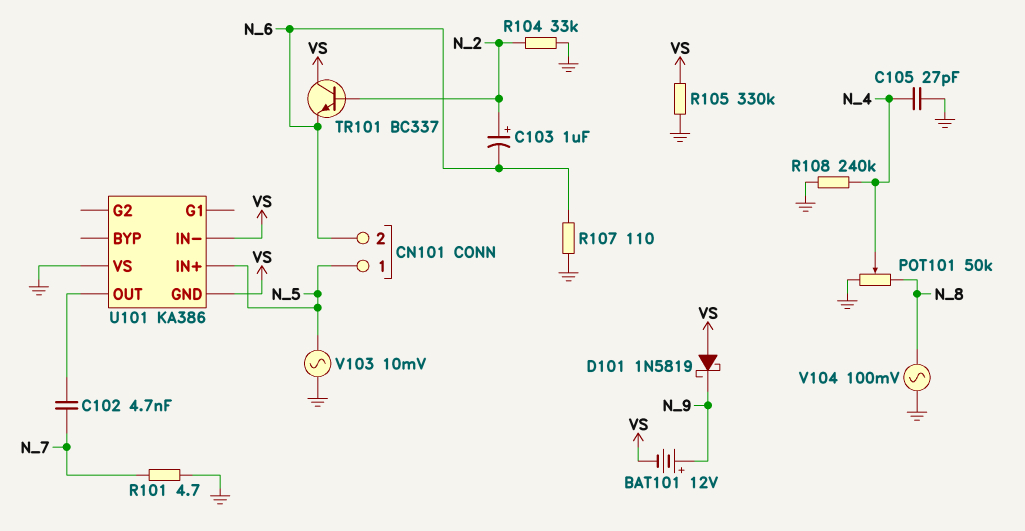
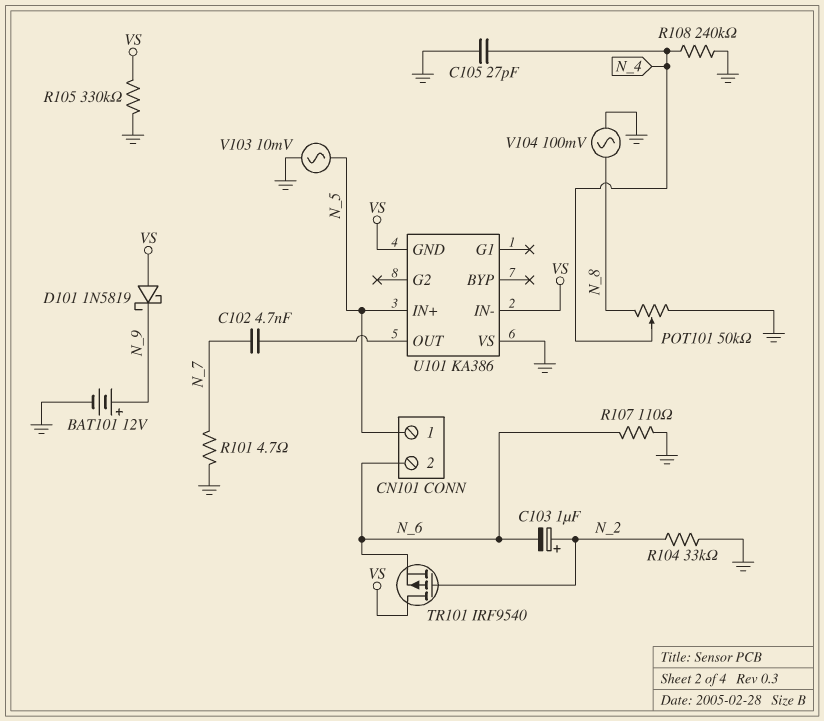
BAT101: 12V (plus N_9, minus VS) -> 12V (plus N_9, minus GND)
TR101: NPN BC337 (B N_2, C VS, E N_6) -> PMOS IRF9540 (G N_2, D VS, S N_6)

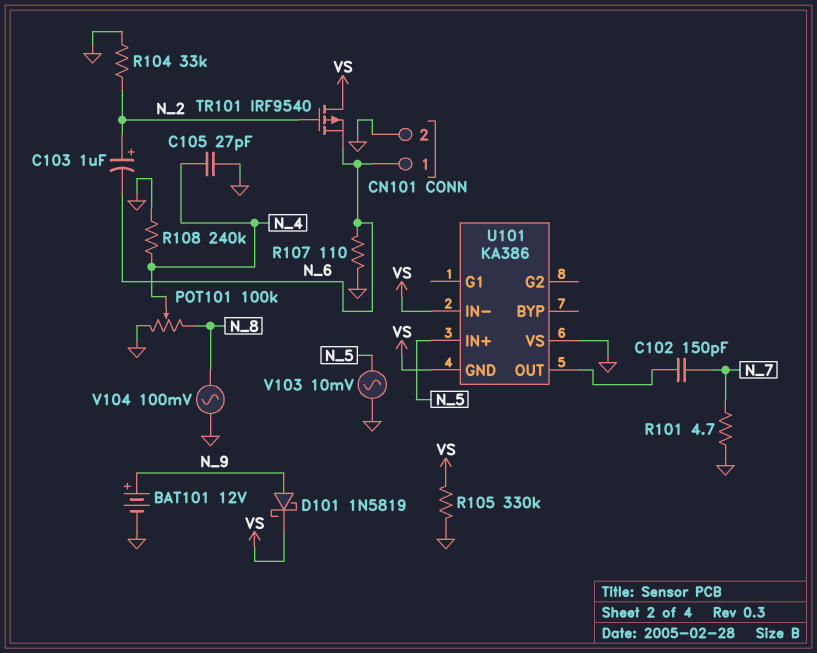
C102: 4.7nF (N_7, U101/OUT) -> 150pF (N_7, U101/OUT)
CN101 pin 1: N_5 -> N_6
CN101 pin 2: N_6 -> GND
D101: schottky 1N5819 (A VS, K N_9) -> schottky 1N5819 (A N_9, K VS)
POT101: 50k (GND, N_8, wiper N_4) -> 100k (GND, N_8, wiper N_4)

